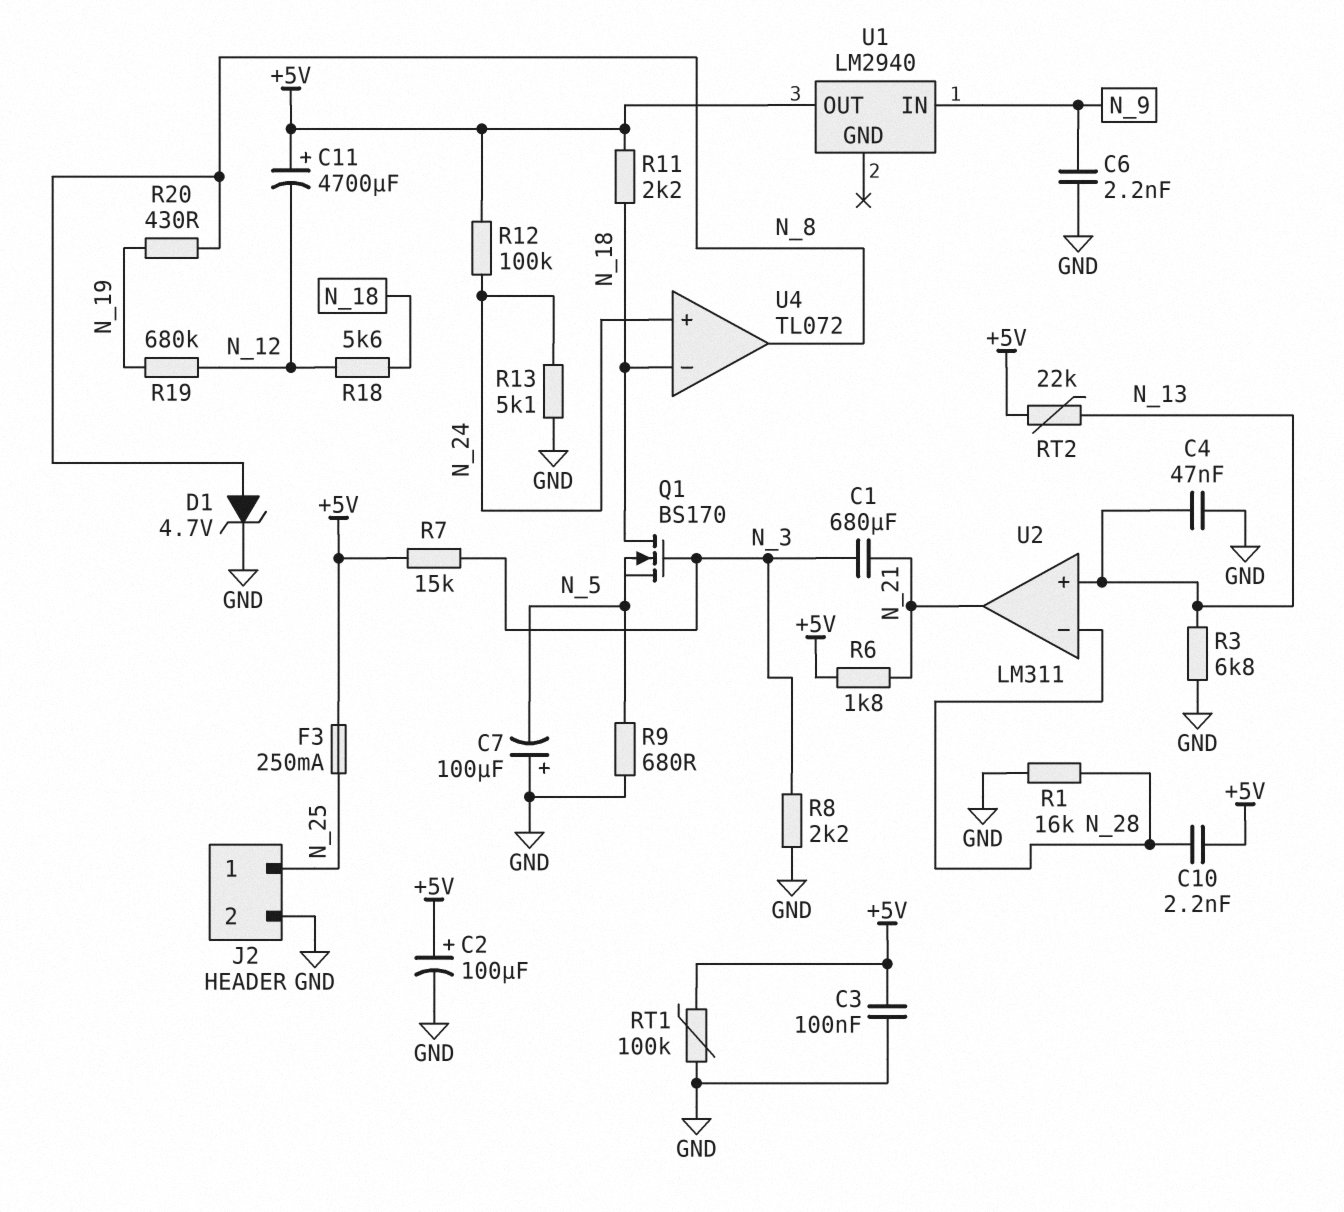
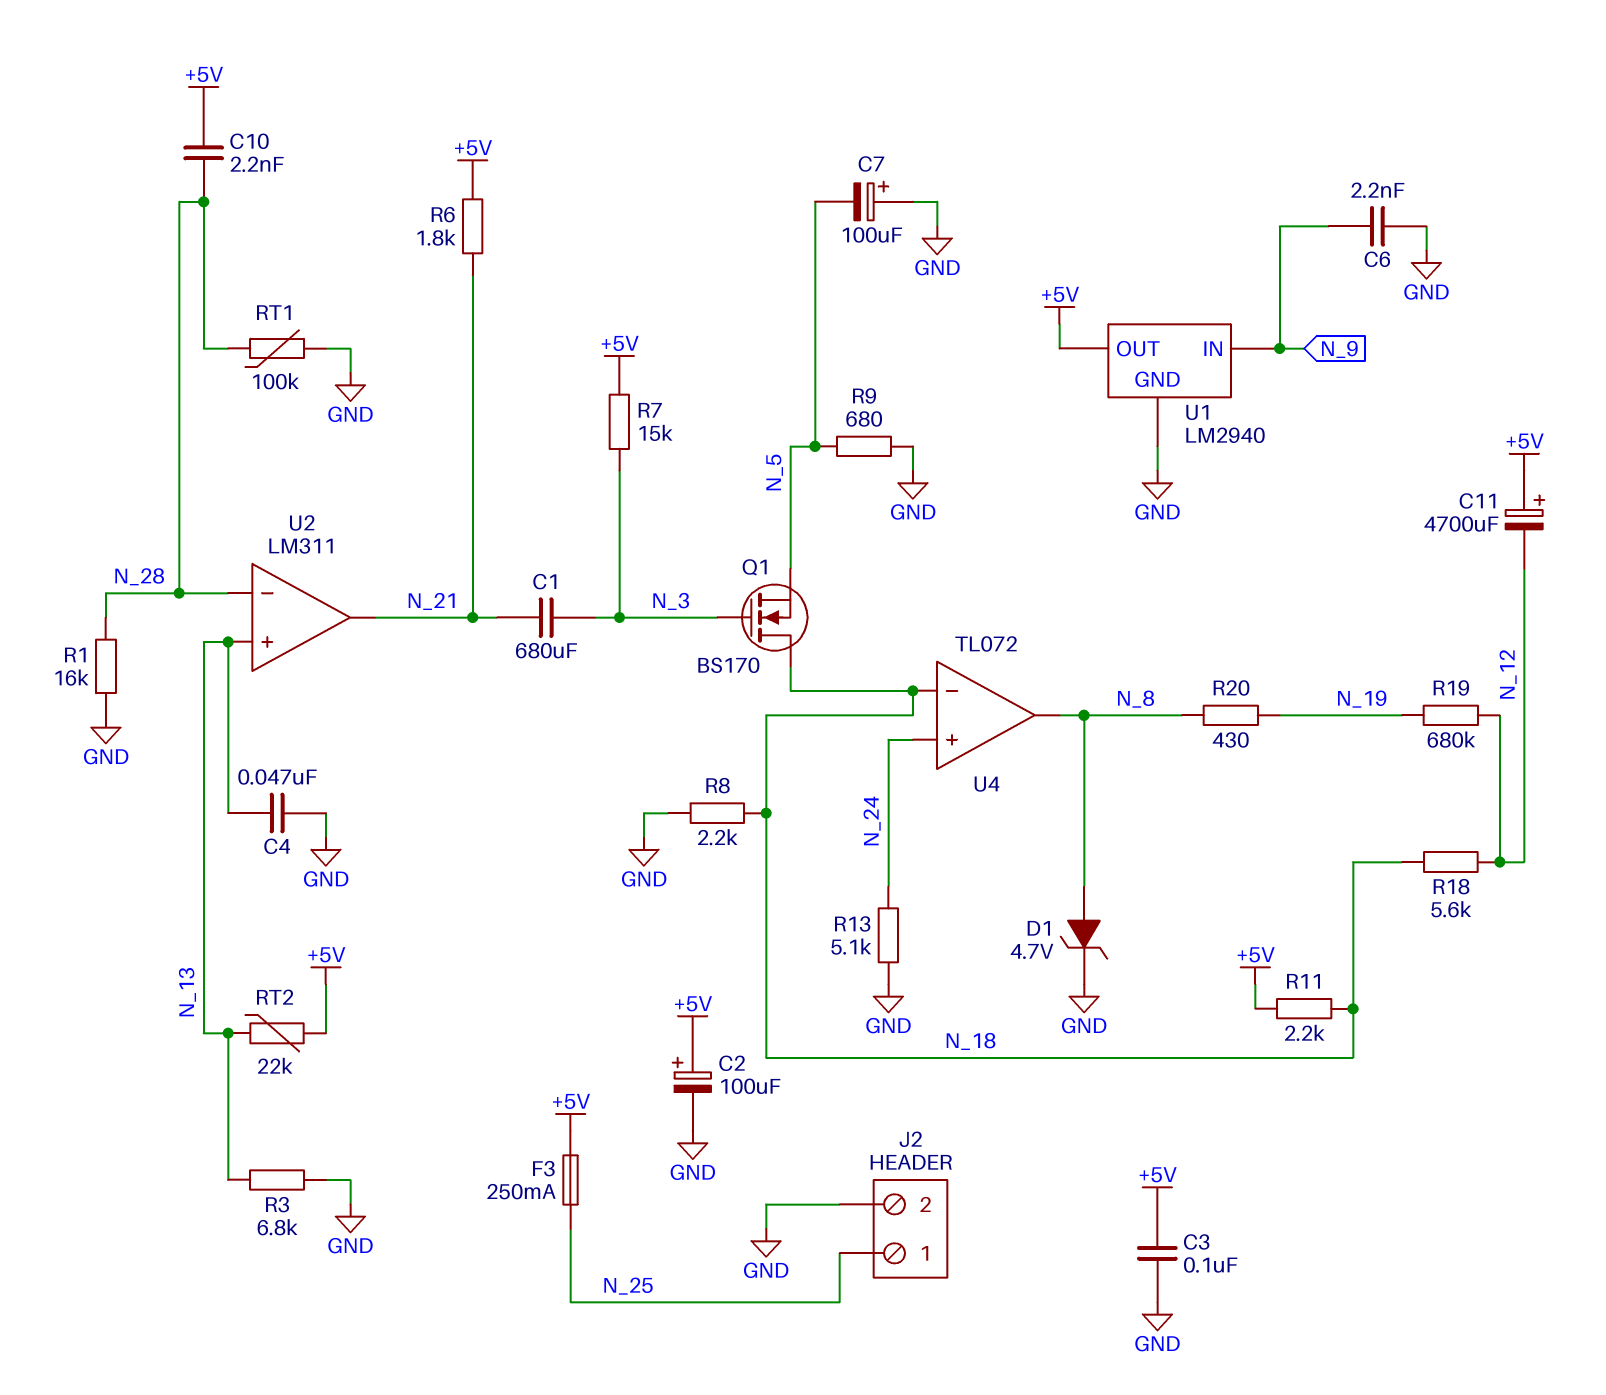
R8: 2.2k (GND, N_3) -> 2.2k (GND, N_18)
R12: 100k (+5V, N_24) -> none
RT1: 100k (+5V, GND) -> 100k (GND, N_28)
U1 pin GND: none -> GND

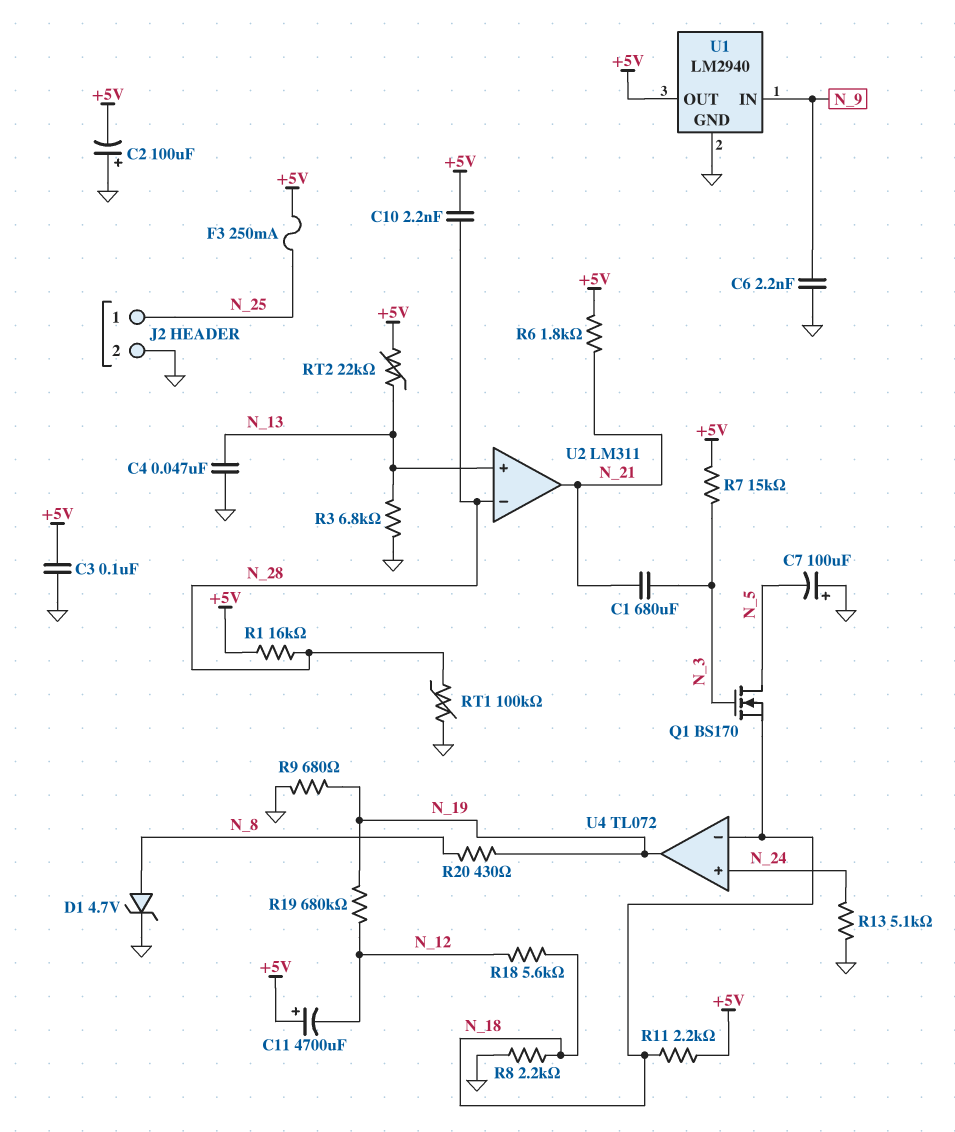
C2: 100uF (plus +5V, minus GND) -> 100uF (plus GND, minus +5V)
Q1: NMOS BS170 (G N_3, D N_18, S N_5) -> NMOS BS170 (G N_3, D N_5, S N_18)
R1: 16k (GND, N_28) -> 16k (+5V, N_28)
R9: 680 (GND, N_5) -> 680 (GND, N_19)
U4 pin out: N_8 -> N_19

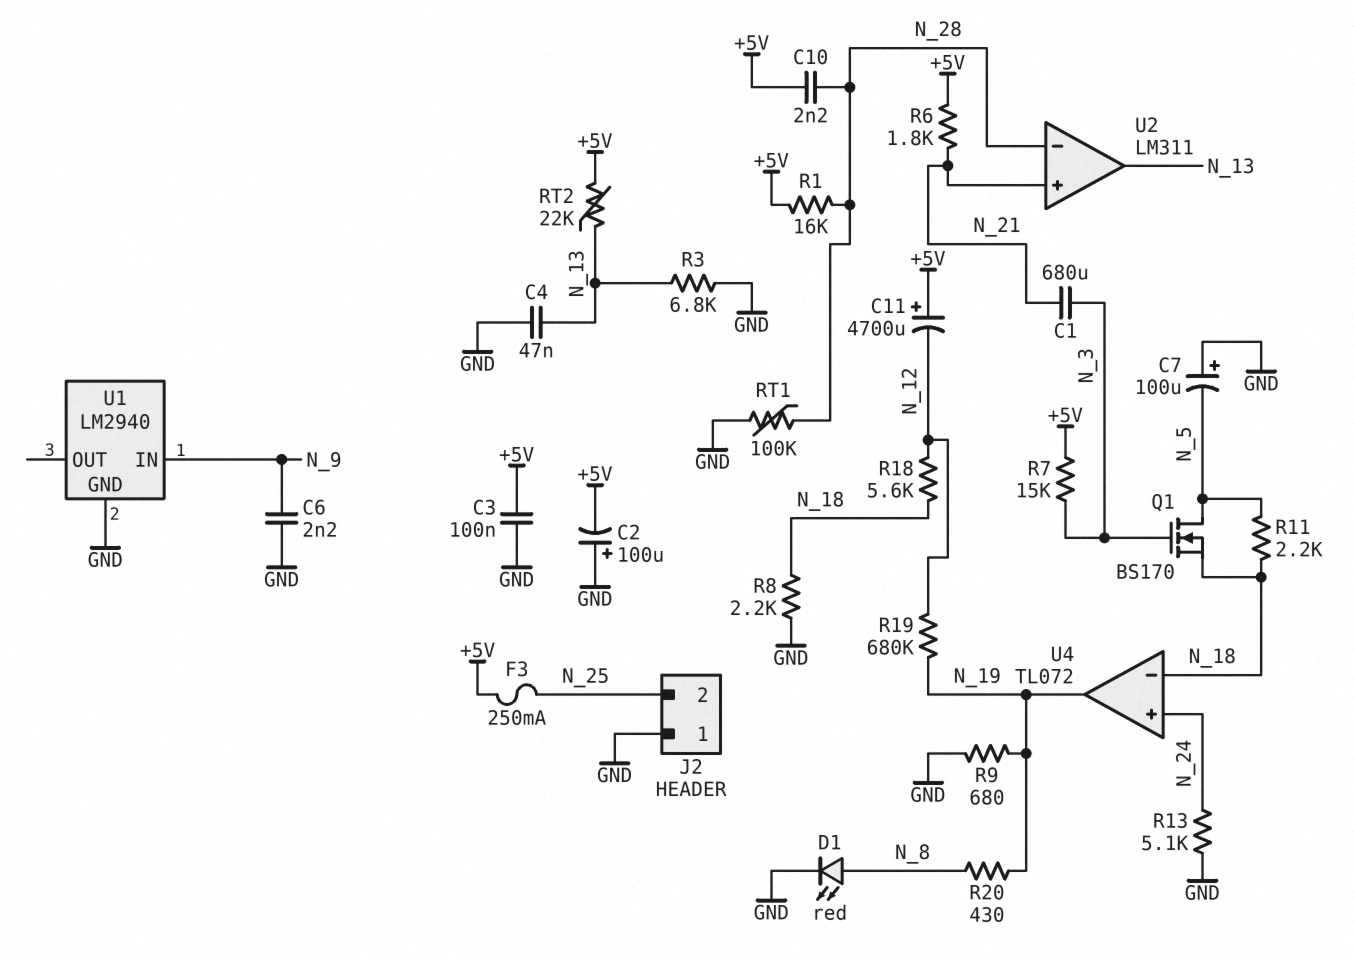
D1: zener 4.7V (A N_8, K GND) -> LED red (A N_8, K GND)
J2 pin 1: N_25 -> GND
J2 pin 2: GND -> N_25
R11: 2.2k (+5V, N_18) -> 2.2k (N_5, N_18)
U1 pin OUT: +5V -> none
U2 pin in+: N_13 -> N_21
U2 pin out: N_21 -> N_13

